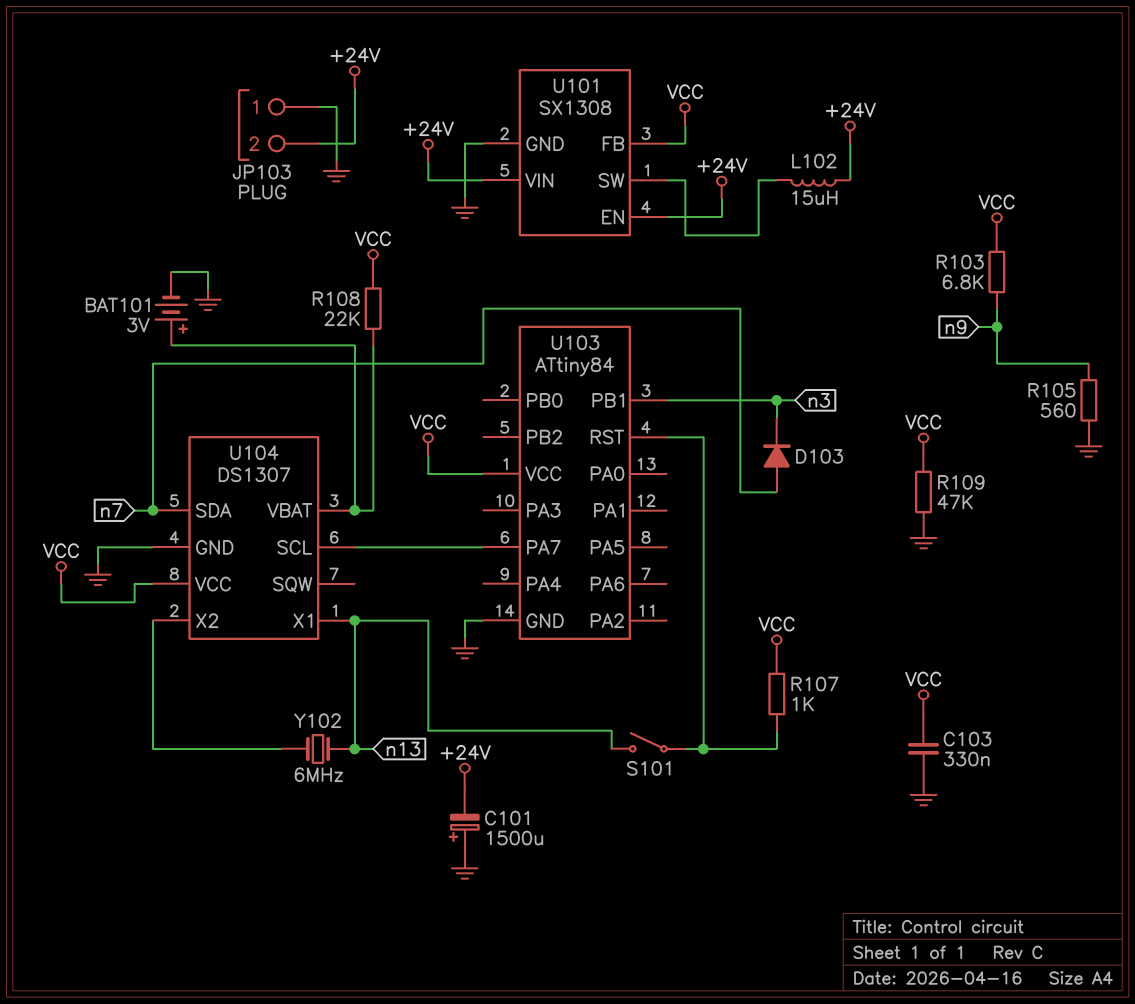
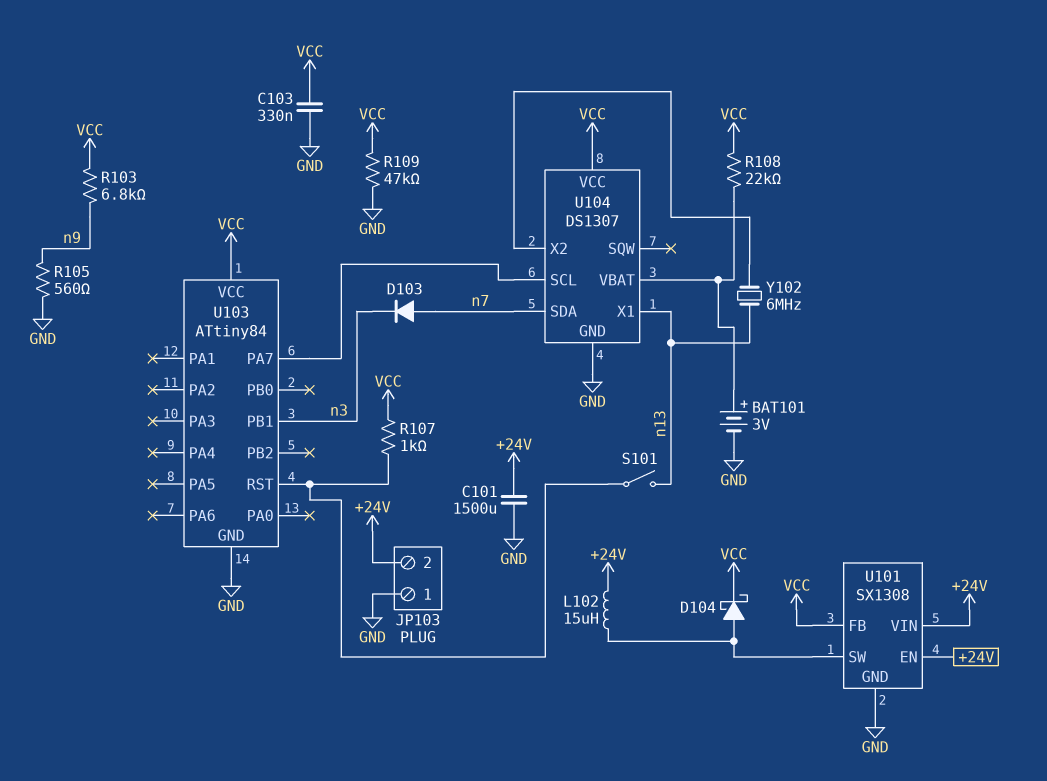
C101: 1500uF (plus GND, minus +24V) -> 1500uF (+24V, GND)
D104: none -> schottky (A U101/SW, K VCC)

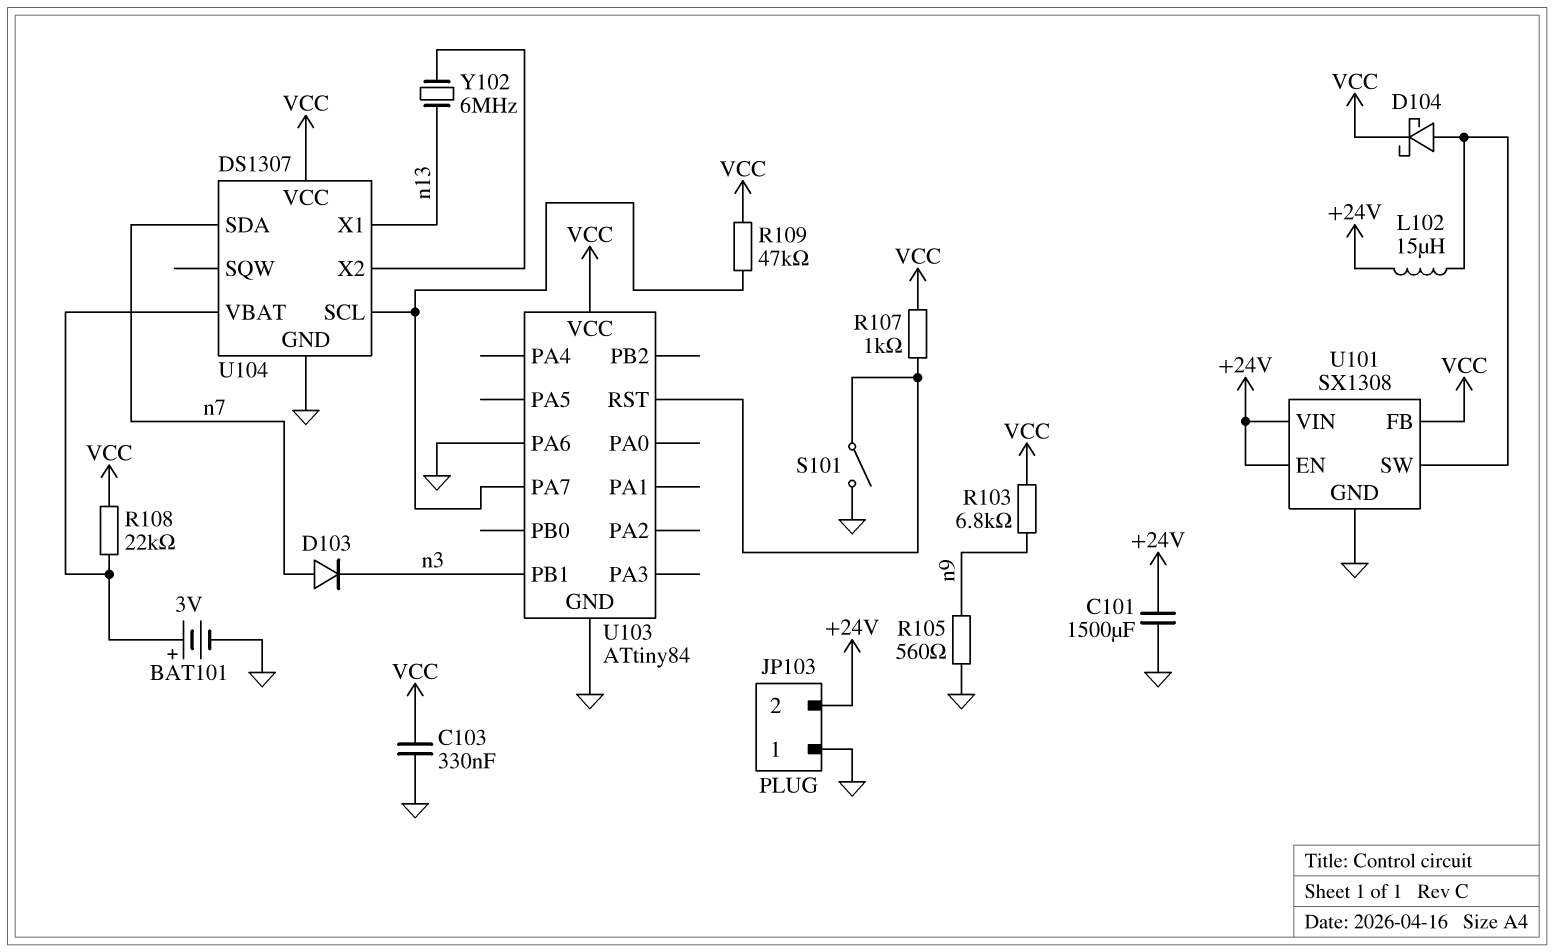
R109: 47k (GND, VCC) -> 47k (U103/PA7, VCC)
S101: switch (U103/RST, n13) -> switch (GND, U103/RST)
U103 pin PA6: none -> GND

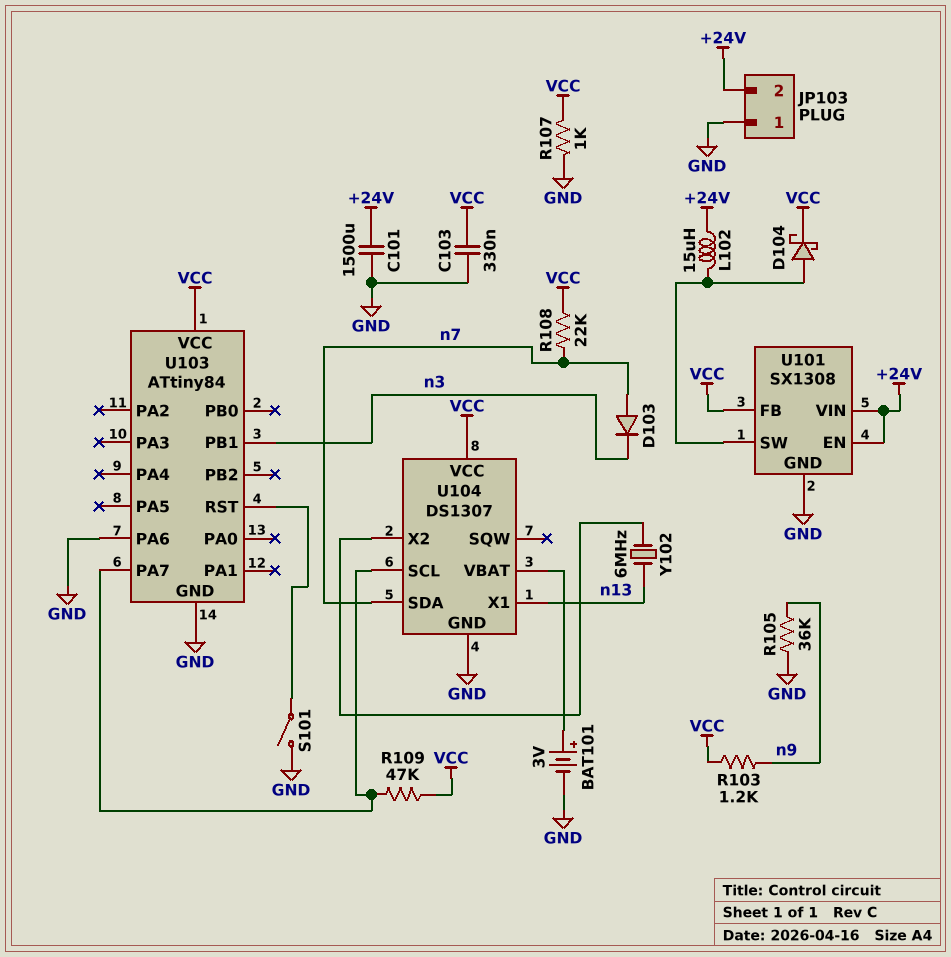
R103: 6.8k (VCC, n9) -> 1.2k (VCC, n9)
R105: 560 (GND, n9) -> 36k (GND, n9)
R107: 1k (U103/RST, VCC) -> 1k (GND, VCC)
R108: 22k (U104/VBAT, VCC) -> 22k (VCC, n7)

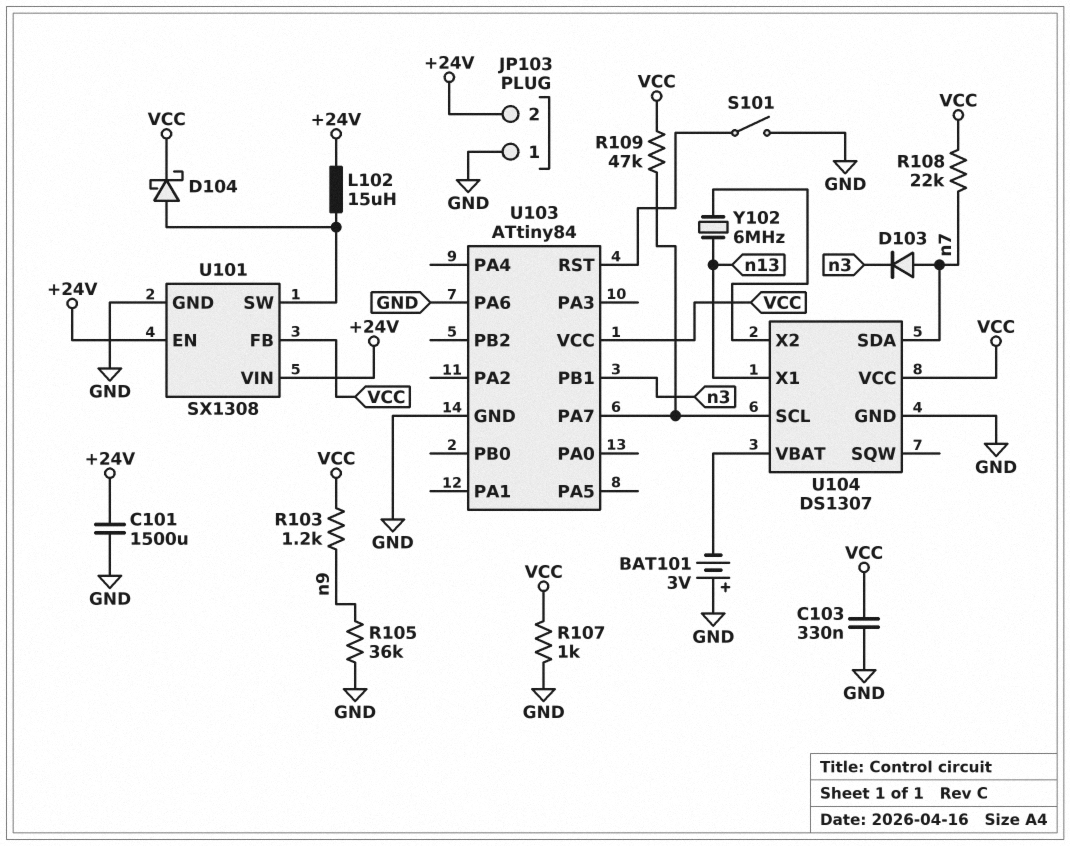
BAT101: 3V (plus U104/VBAT, minus GND) -> 3V (plus GND, minus U104/VBAT)

